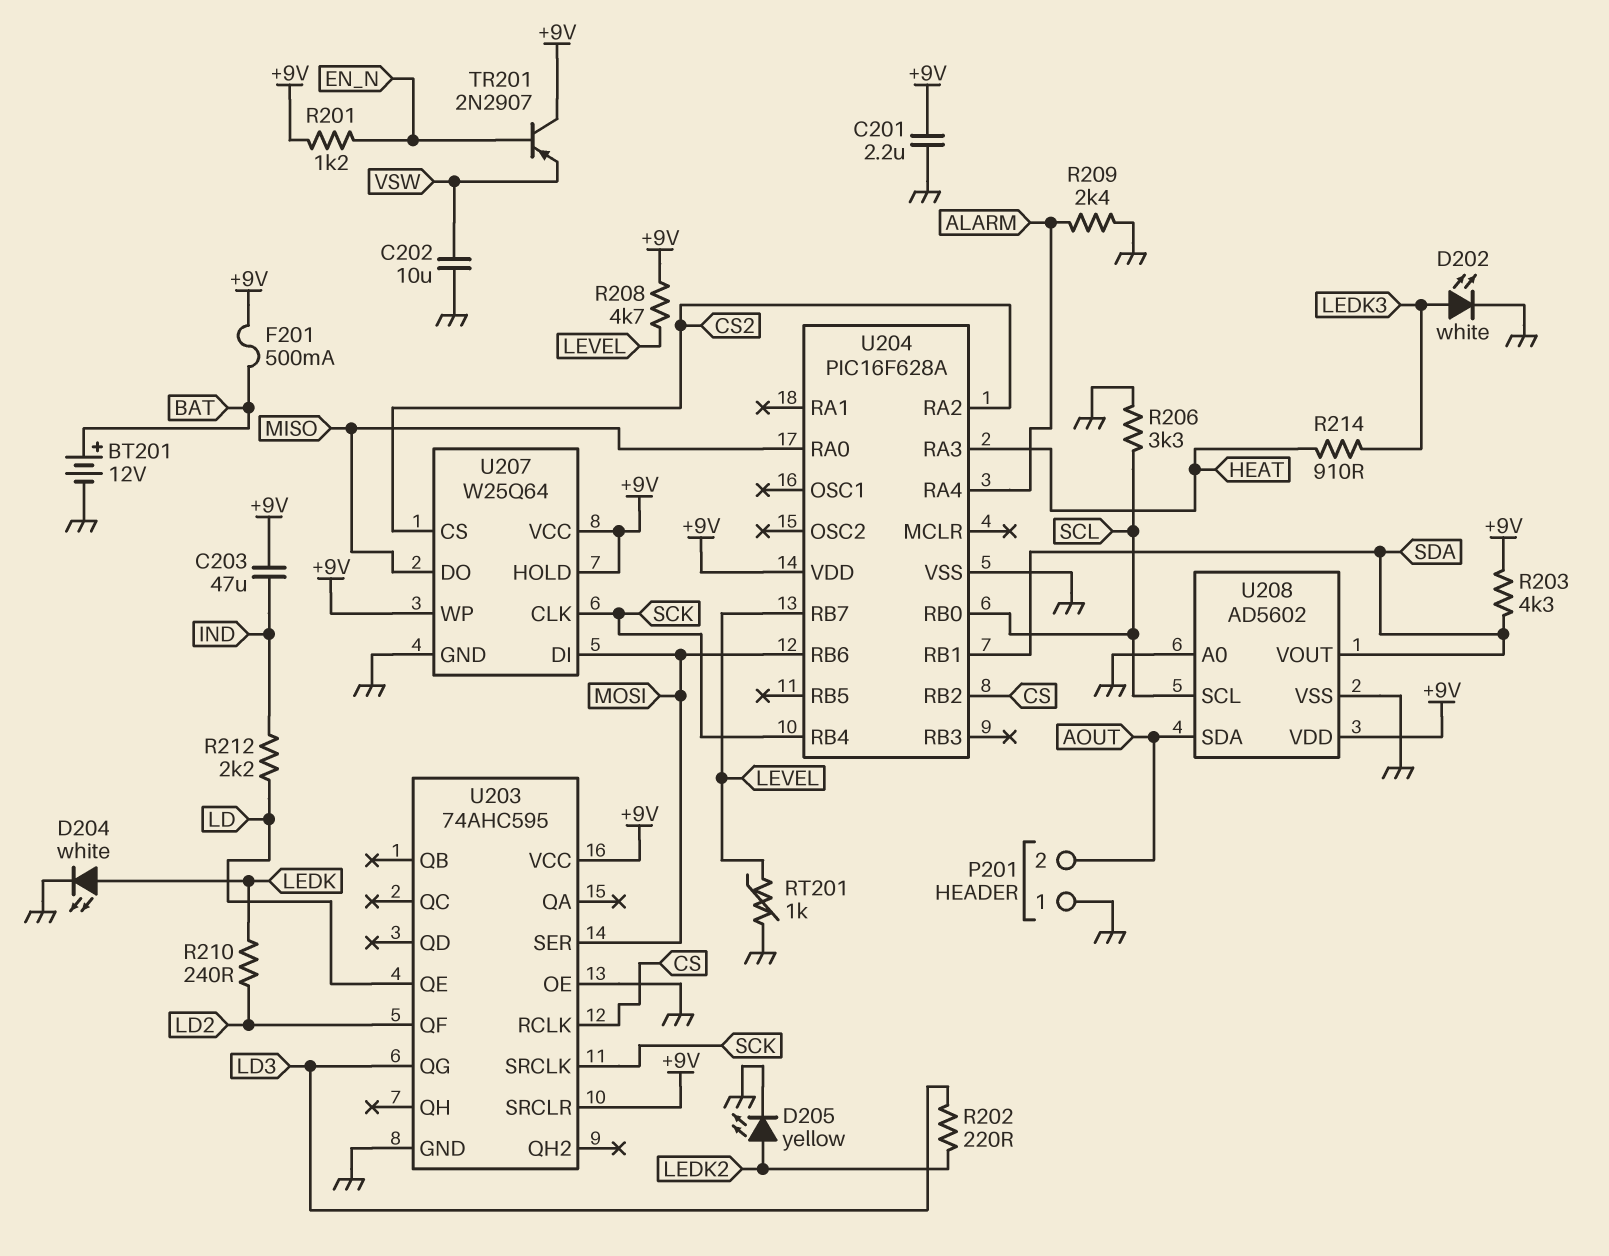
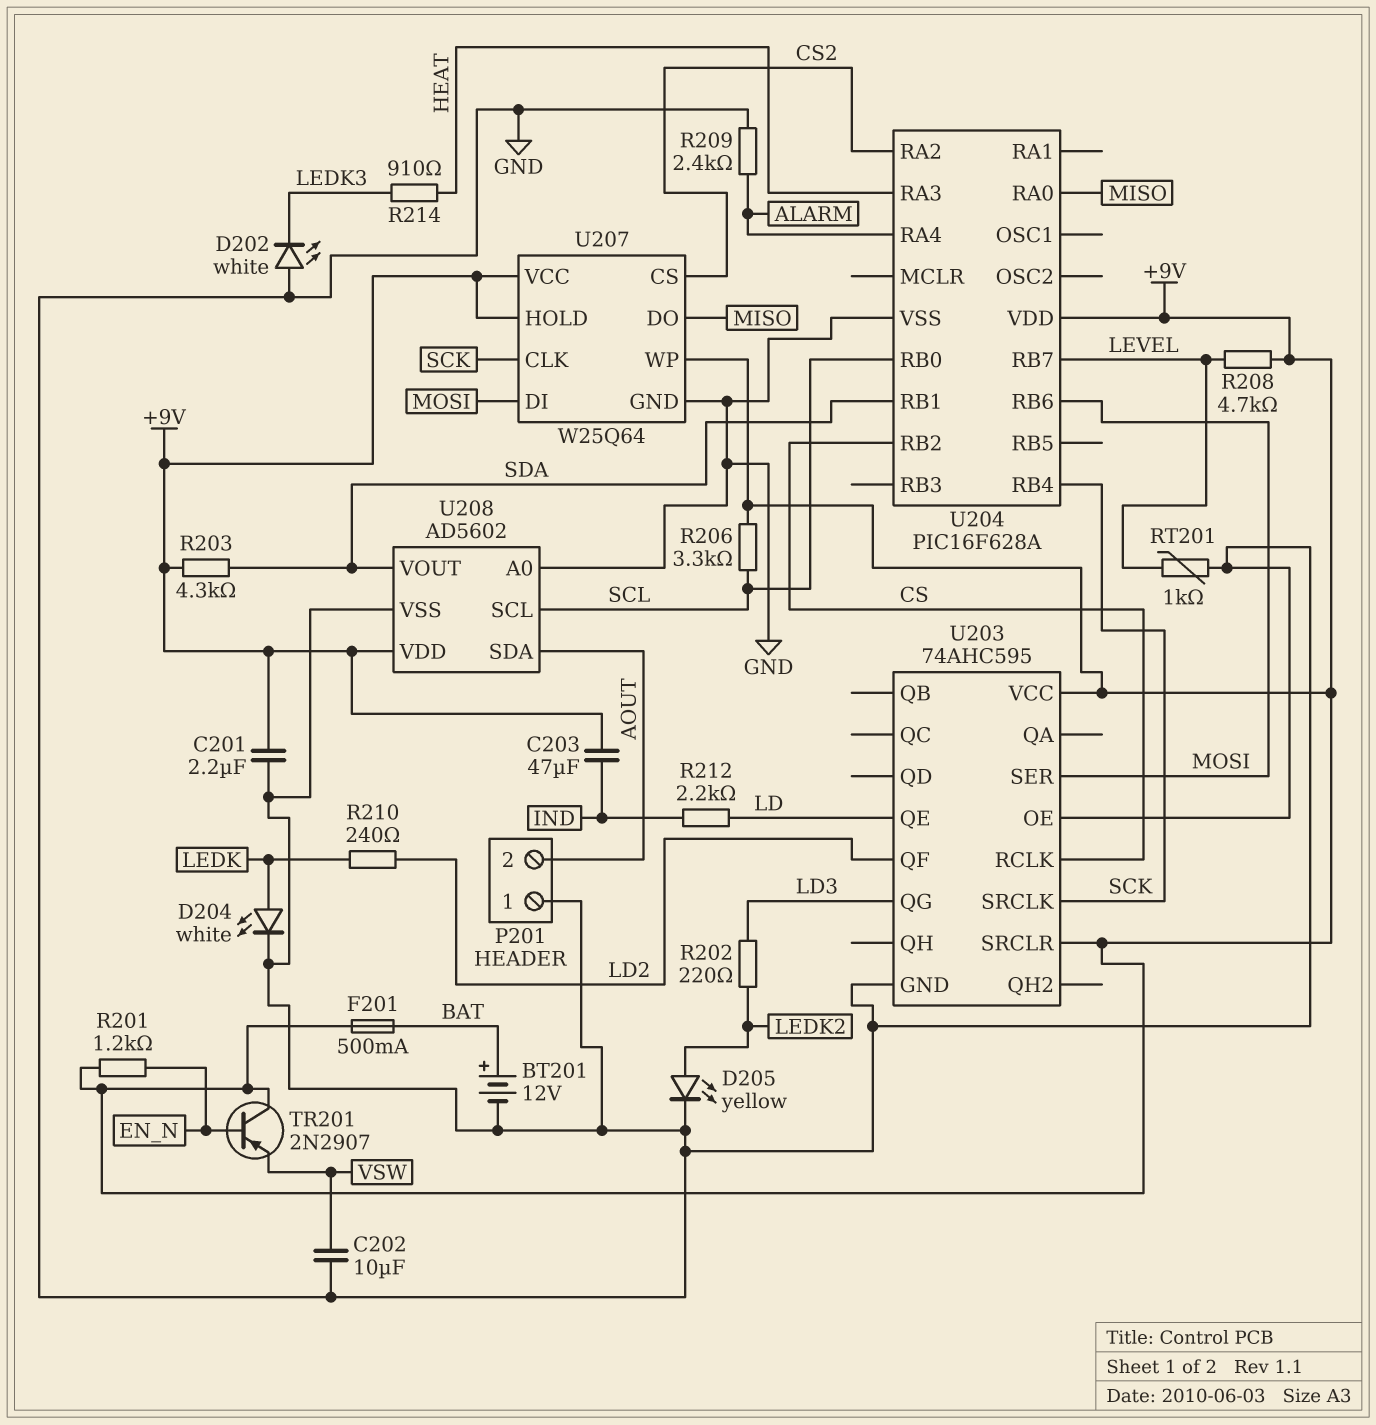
D202: LED white (A LEDK3, K GND) -> LED white (A GND, K LEDK3)
R206: 3.3k (GND, SCL) -> 3.3k (+9V, SCL)

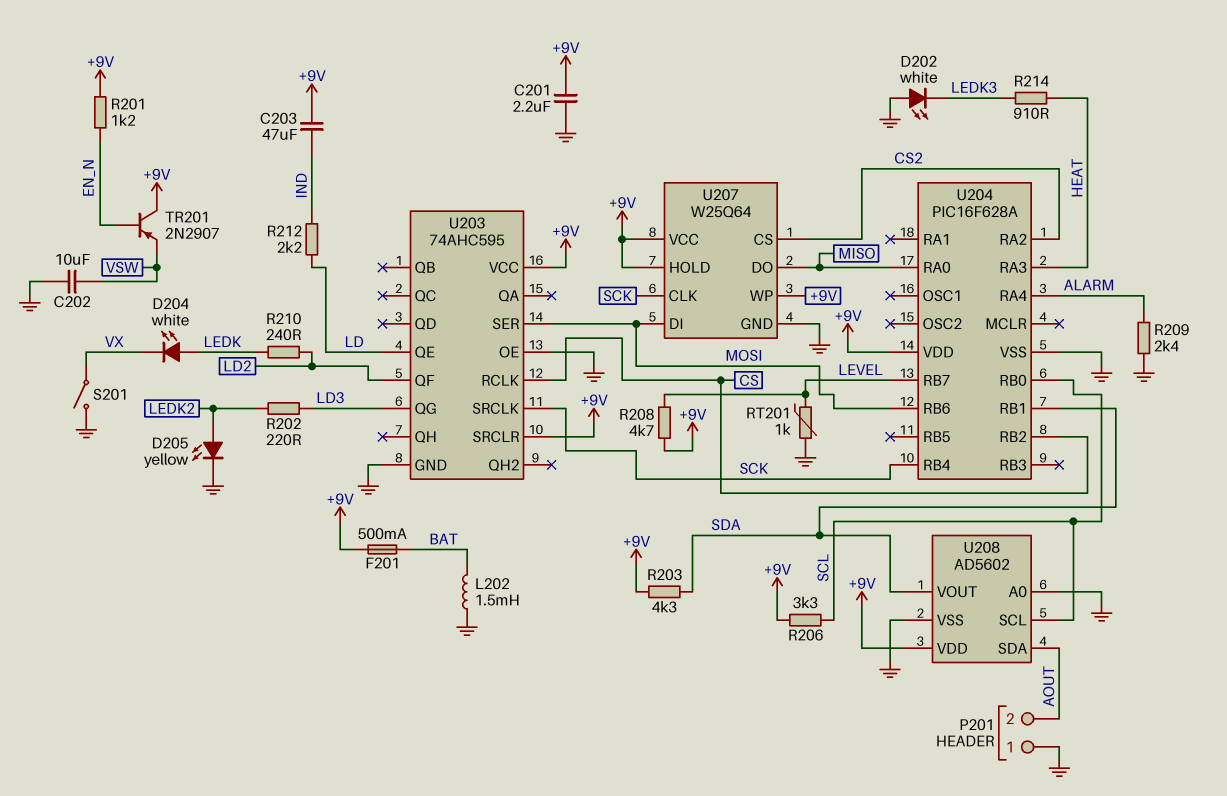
BT201: 12V (plus BAT, minus GND) -> none
D204: LED white (A LEDK, K GND) -> LED white (A LEDK, K VX)
L202: none -> 1.5mH (BAT, GND)
S201: none -> switch (GND, VX)

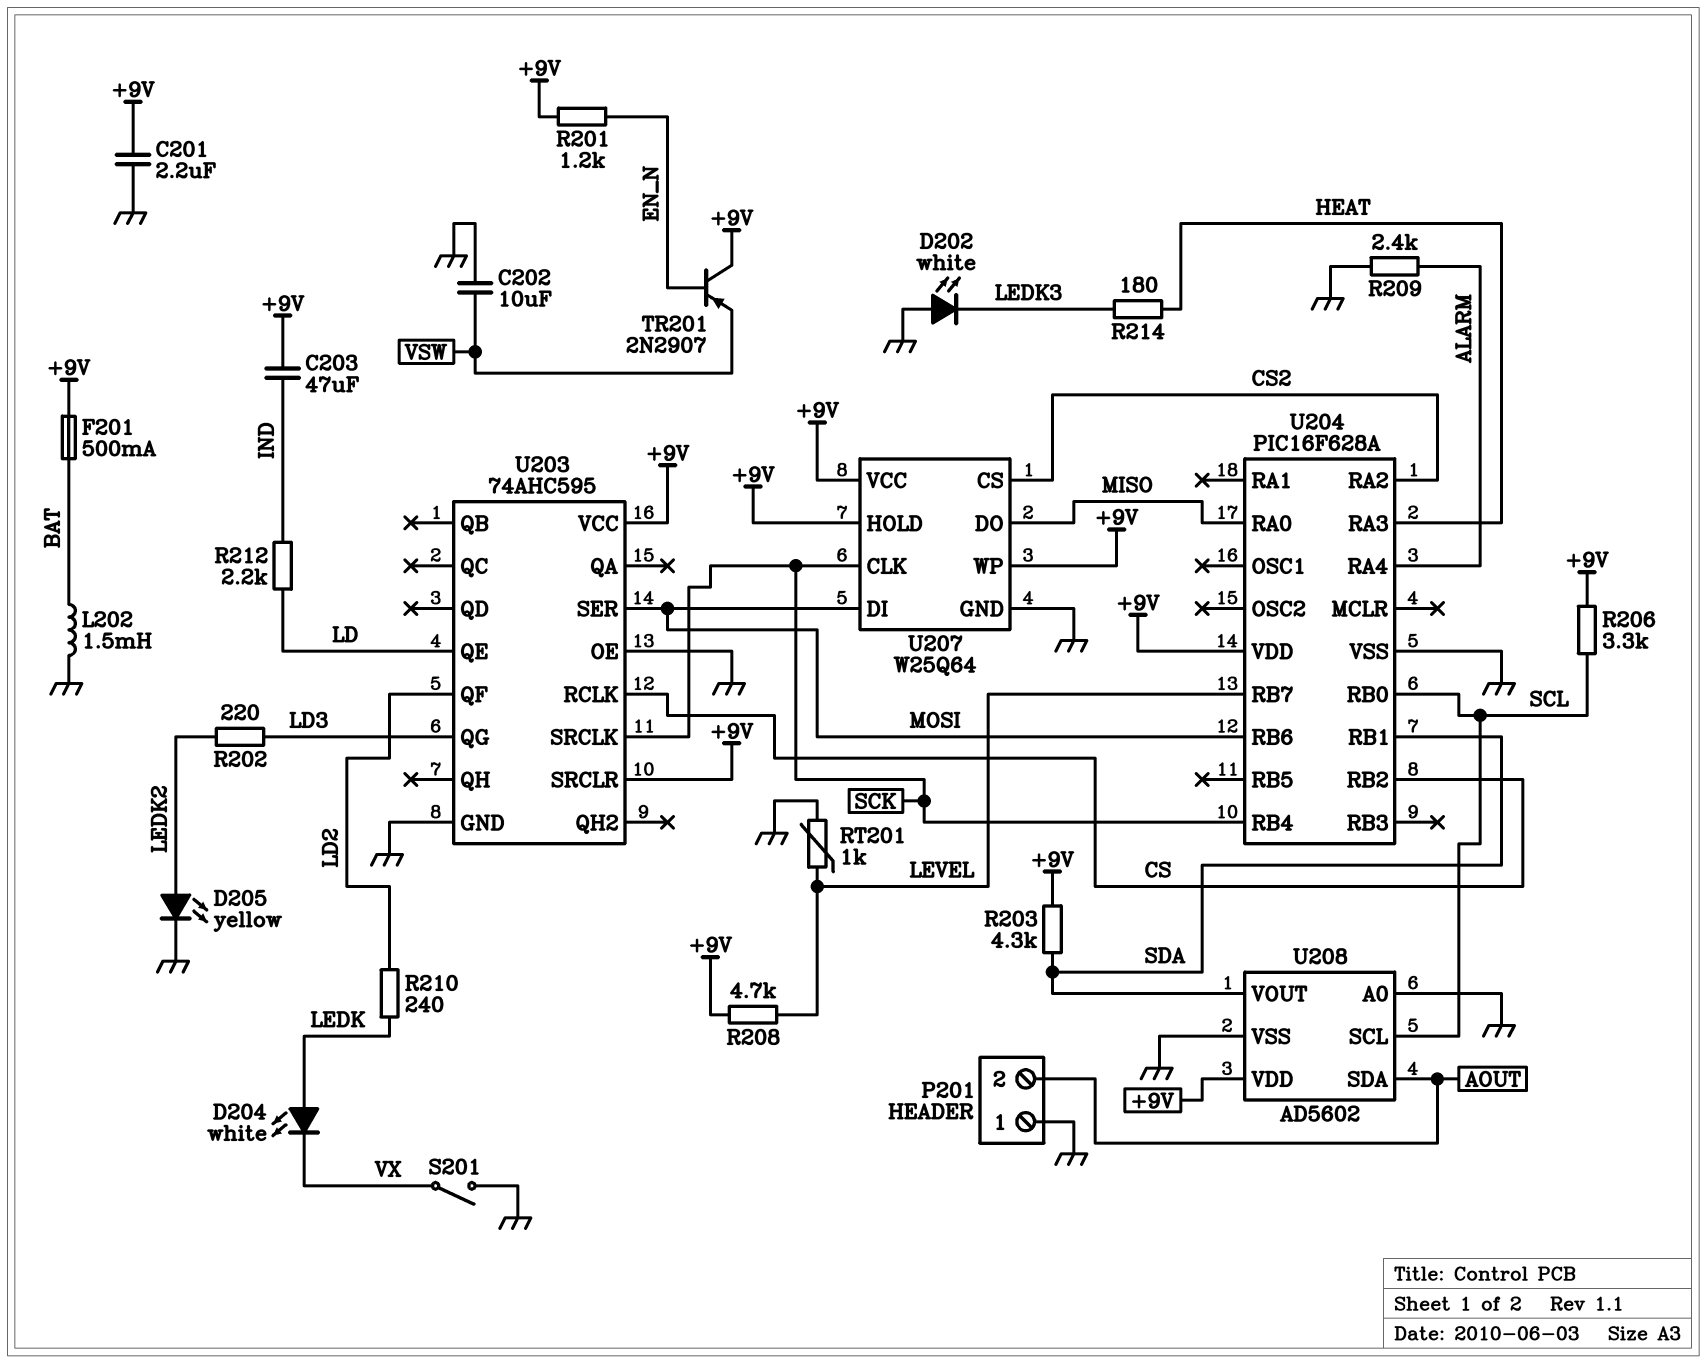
R214: 910 (HEAT, LEDK3) -> 180 (HEAT, LEDK3)

